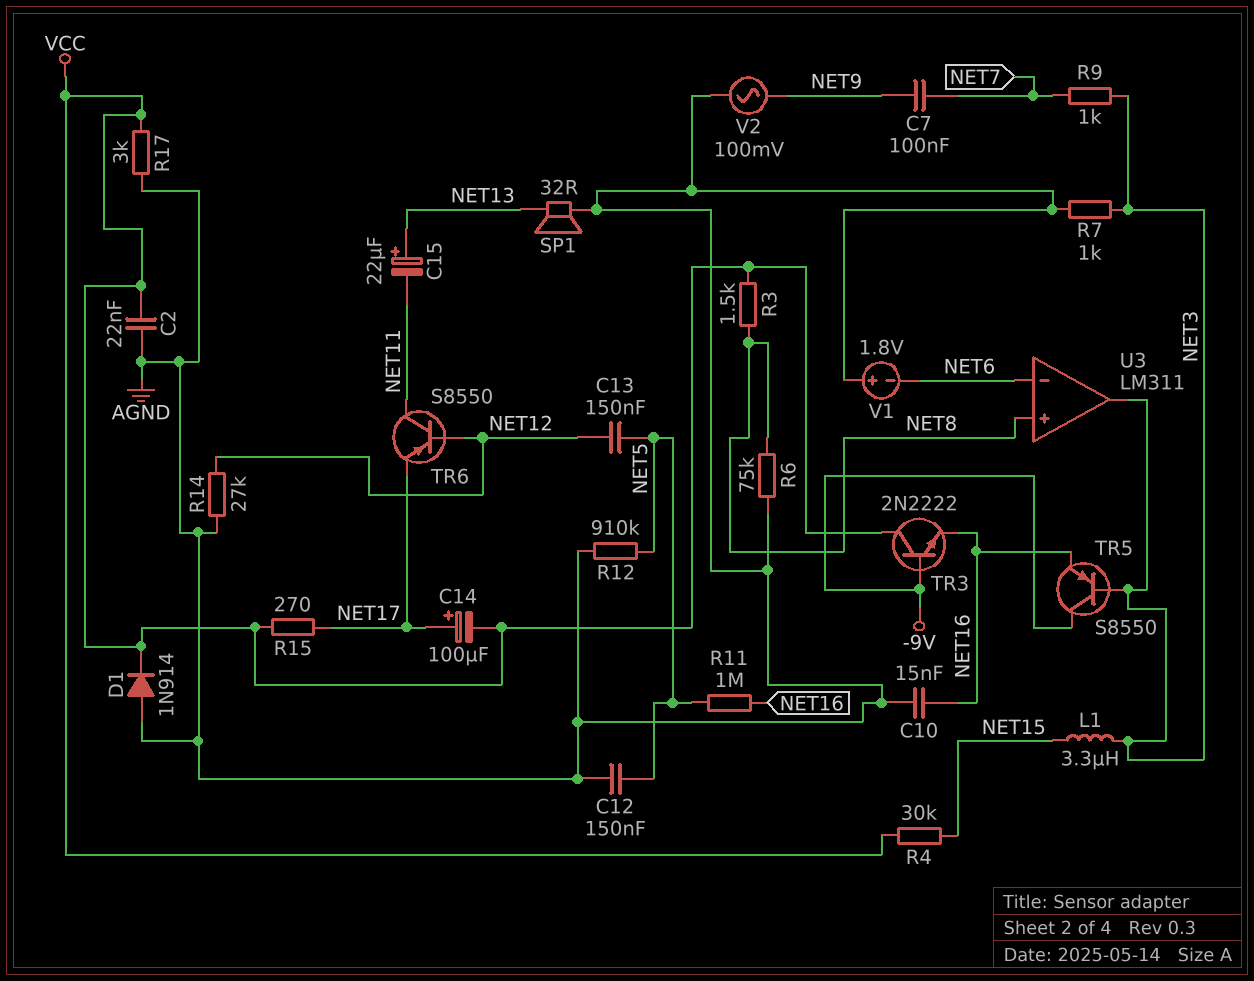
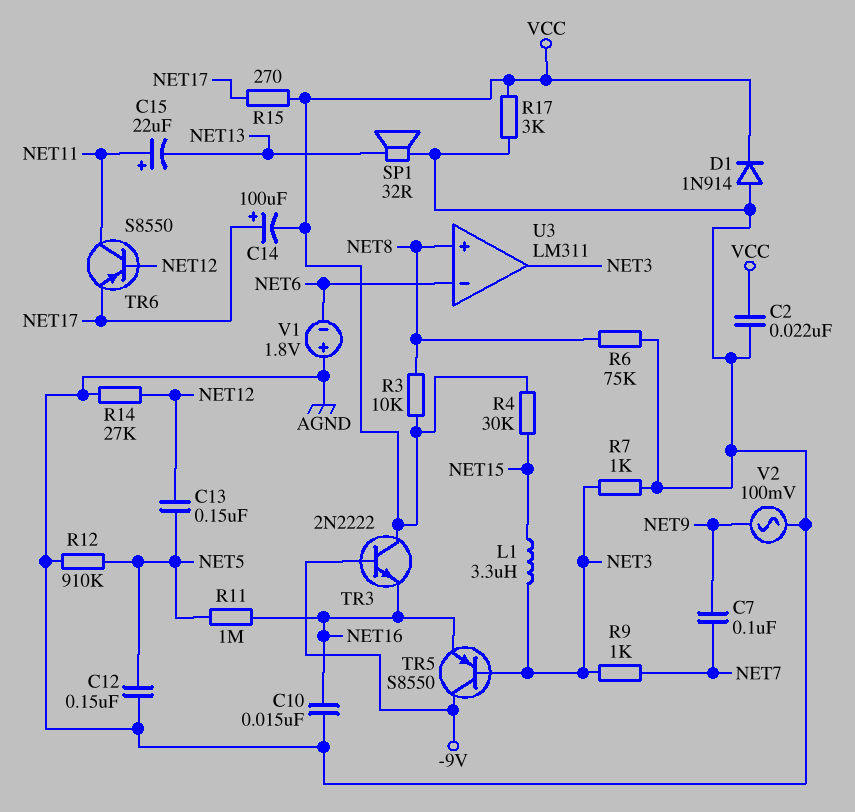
C15: 22uF (plus NET13, minus NET11) -> 22uF (plus NET11, minus NET13)
R3: 1.5k (NET8, VCC) -> 10k (NET8, VCC)

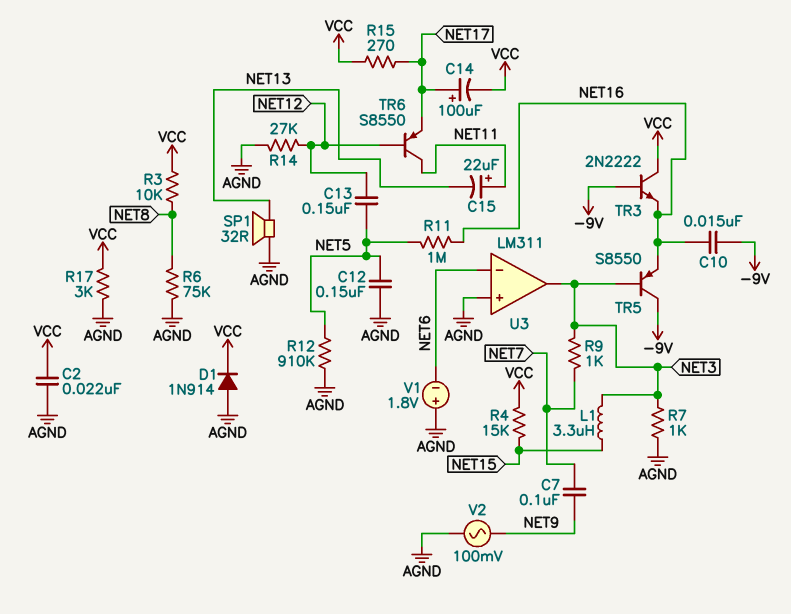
C10: 15nF (AGND, NET16) -> 15nF (-9V, NET16)
R4: 30k (NET15, VCC) -> 15k (NET15, VCC)
U3 pin in+: NET8 -> AGND

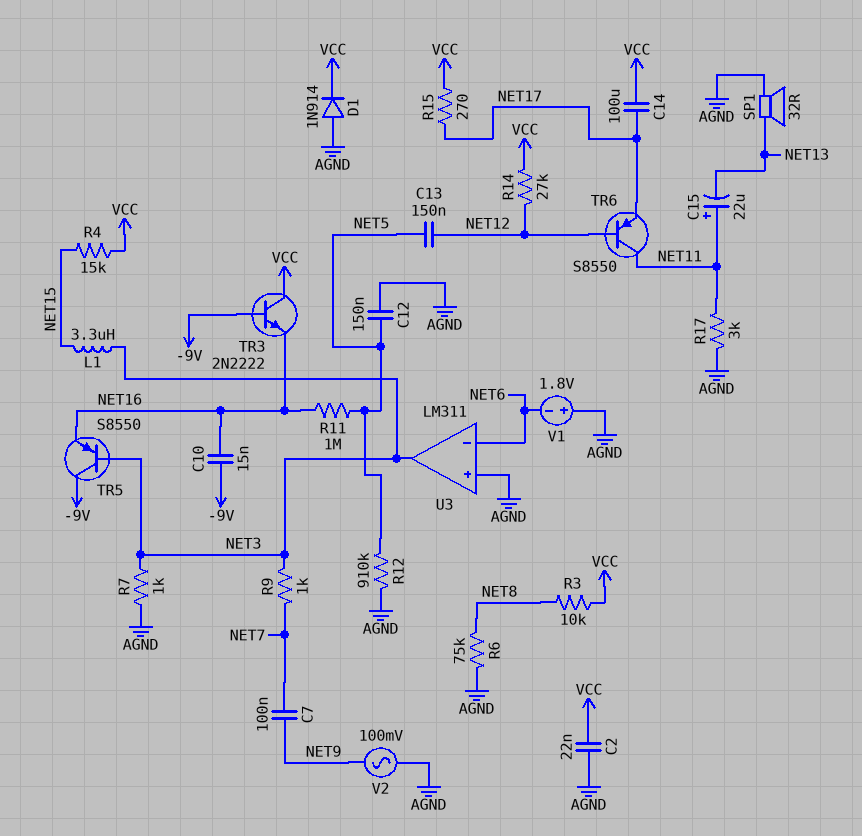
C14: 100uF (plus NET17, minus VCC) -> 100uF (NET17, VCC)
R14: 27k (AGND, NET12) -> 27k (NET12, VCC)
R17: 3k (AGND, VCC) -> 3k (AGND, NET11)

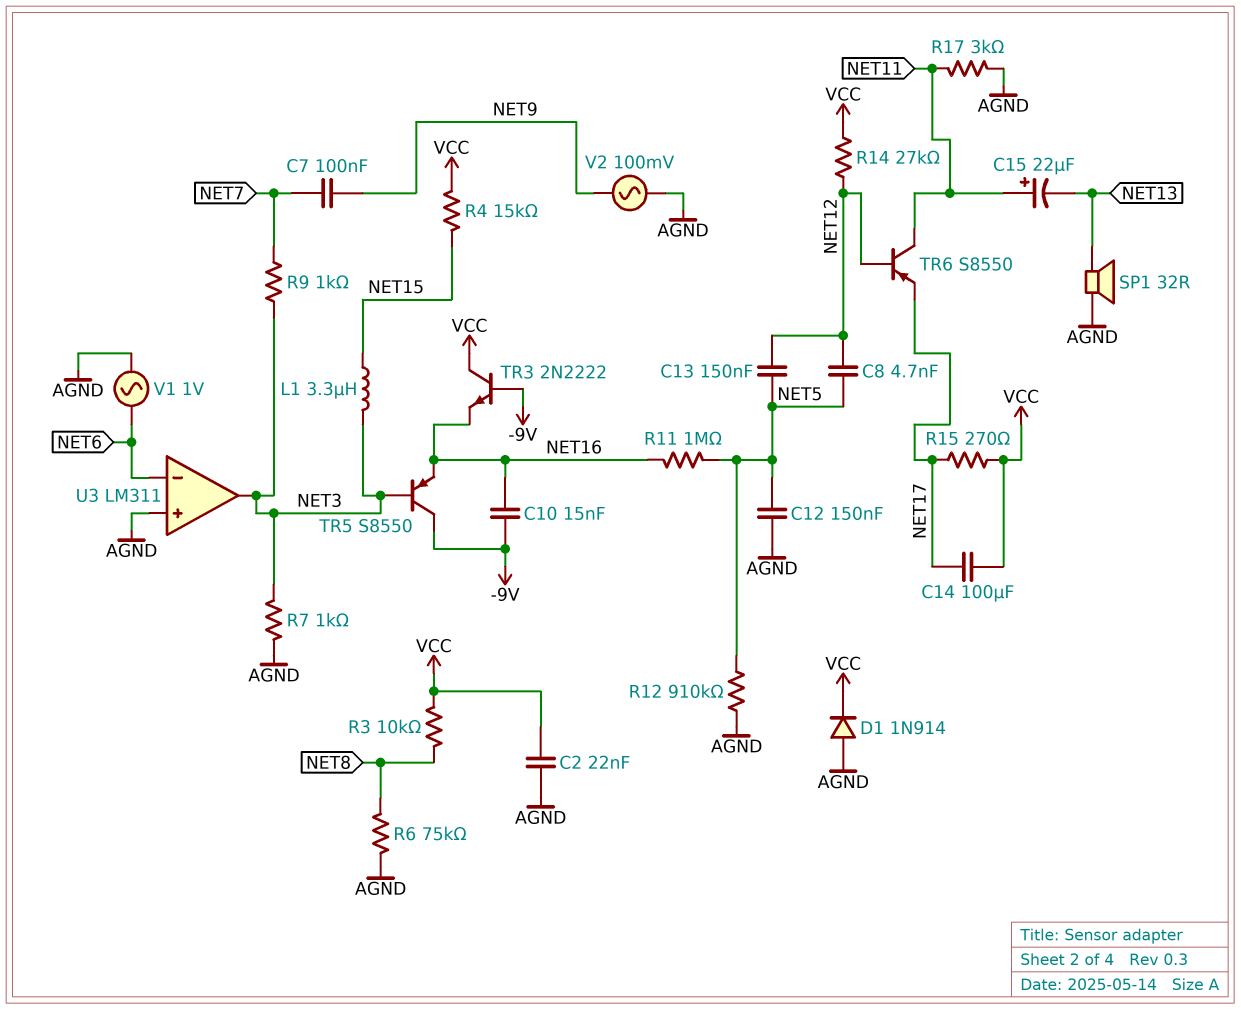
C8: none -> 4.7nF (NET5, NET12)
V1: 1.8V (plus AGND, minus NET6) -> AC 1V (AGND, NET6)

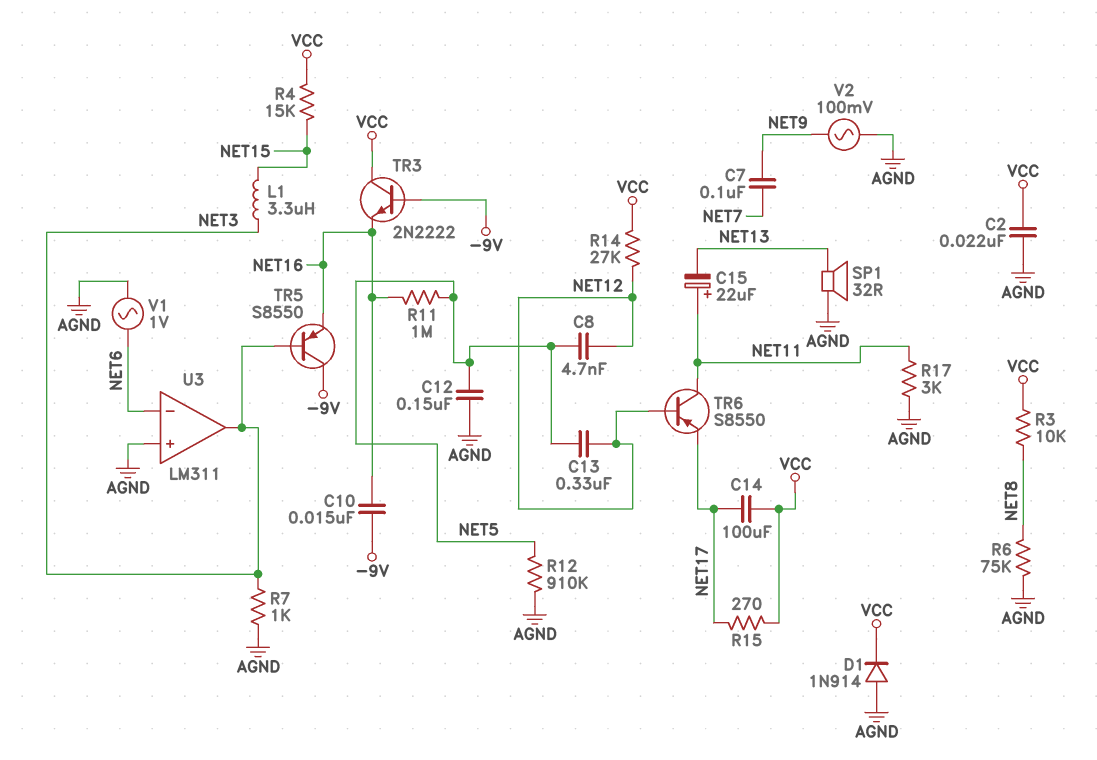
C13: 150nF (NET5, NET12) -> 330nF (NET5, NET12)
R9: 1k (NET3, NET7) -> none

